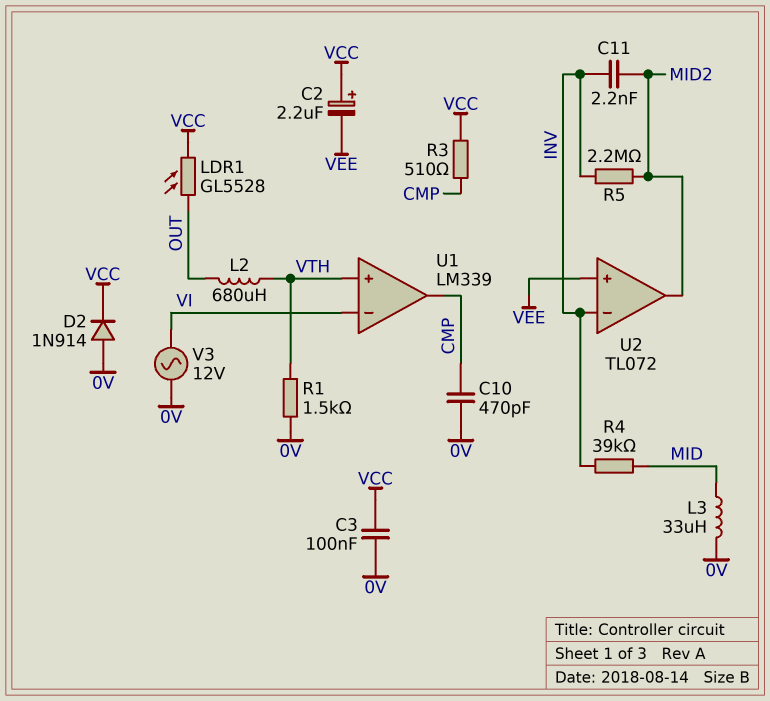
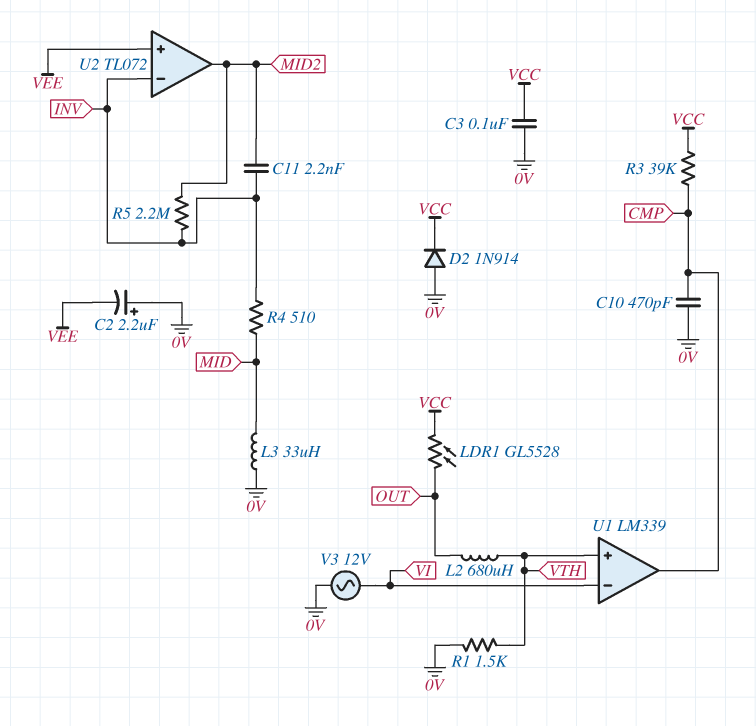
C2: 2.2uF (plus VCC, minus VEE) -> 2.2uF (plus 0V, minus VEE)
R3: 510 (CMP, VCC) -> 39k (CMP, VCC)
R4: 39k (INV, MID) -> 510 (INV, MID)

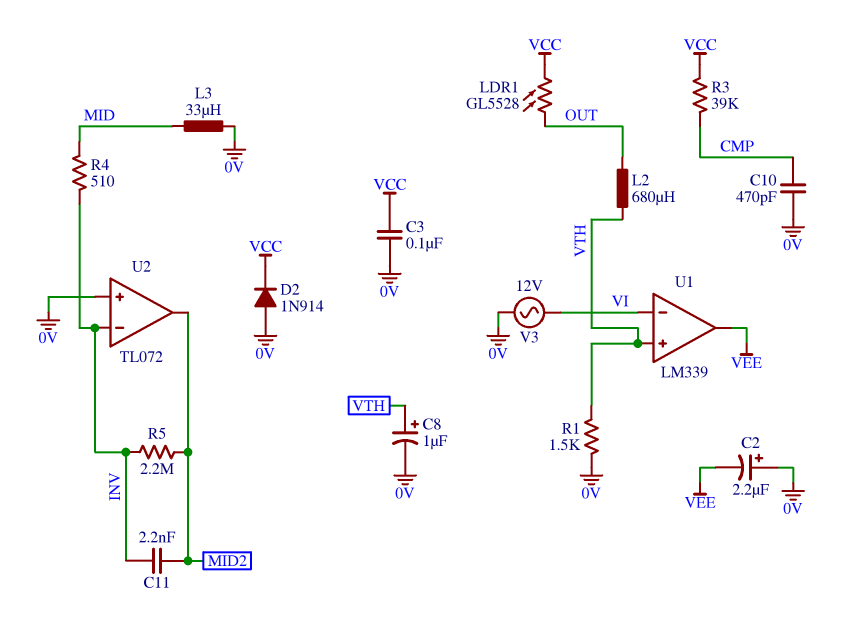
C8: none -> 1uF (plus VTH, minus 0V)
U1 pin out: CMP -> VEE
U2 pin in+: VEE -> 0V

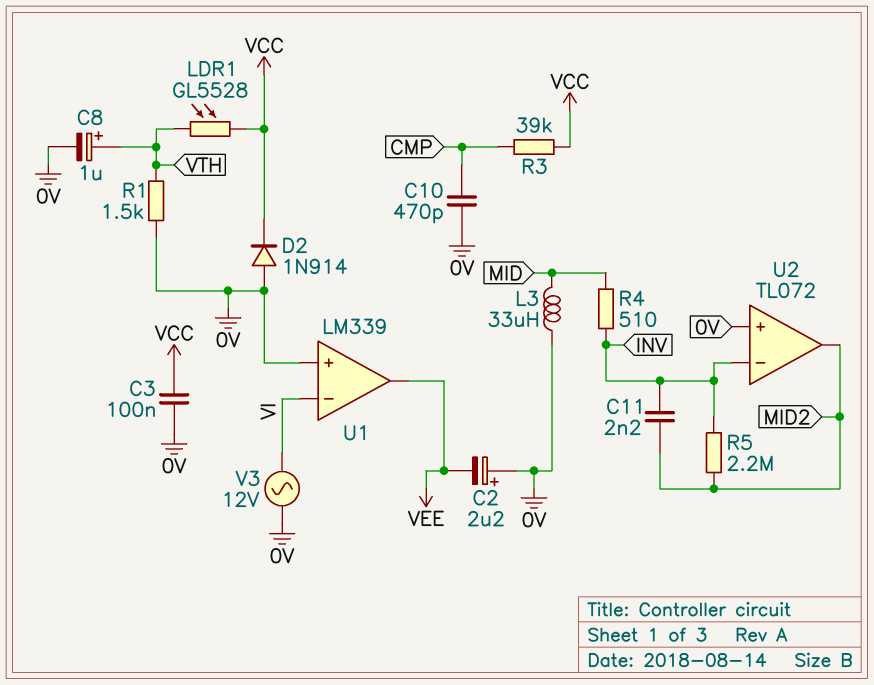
L2: 680uH (OUT, VTH) -> none
LDR1: GL5528 (OUT, VCC) -> GL5528 (VCC, VTH)
U1 pin in+: VTH -> 0V

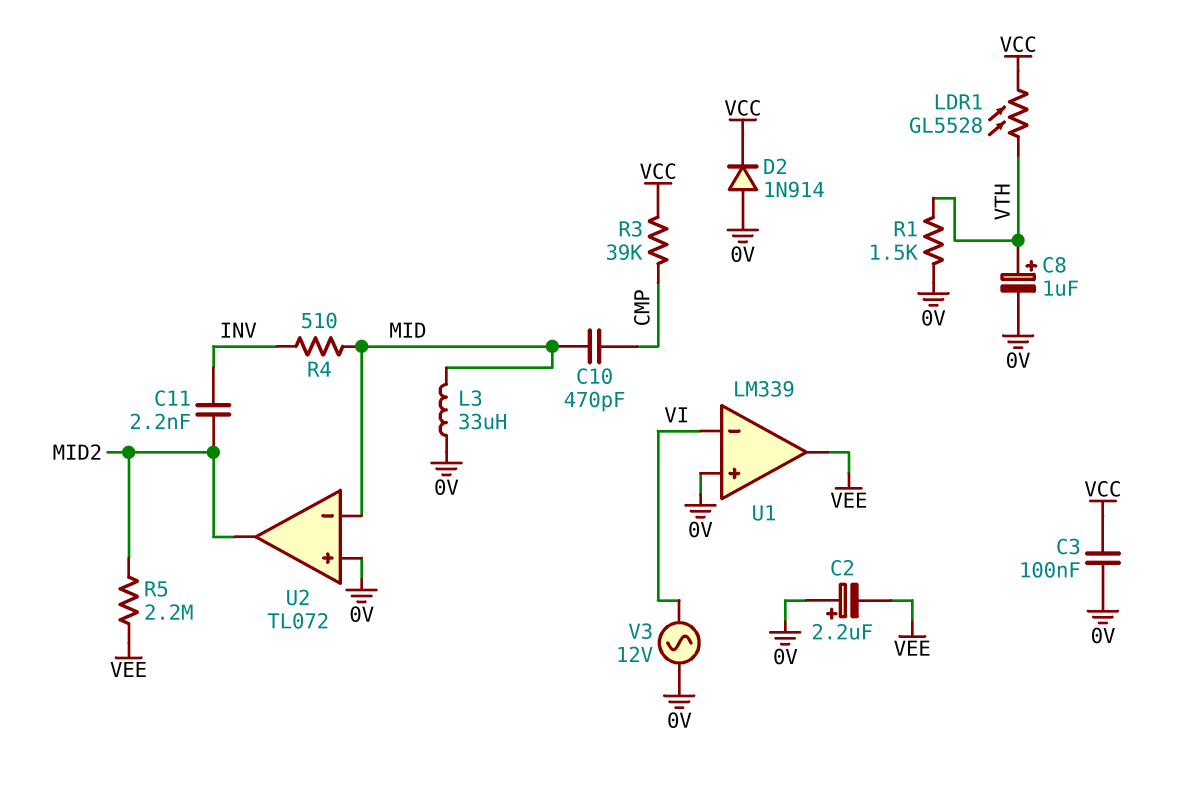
C10: 470pF (0V, CMP) -> 470pF (CMP, MID)
R5: 2.2M (INV, MID2) -> 2.2M (MID2, VEE)
U2 pin in-: INV -> MID

